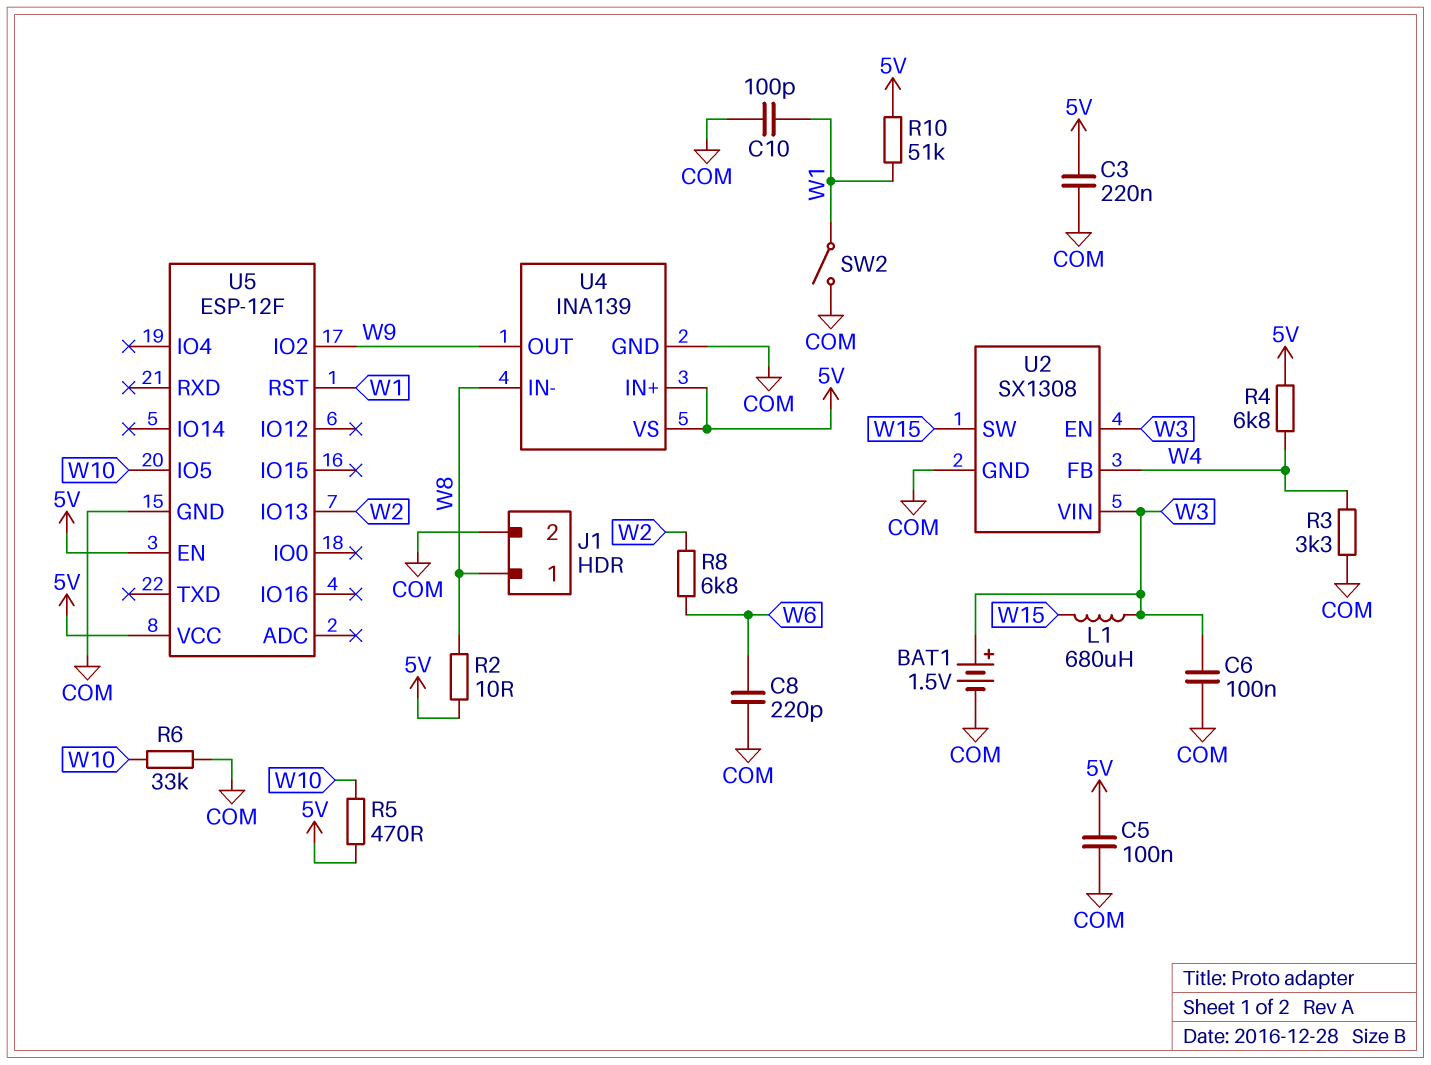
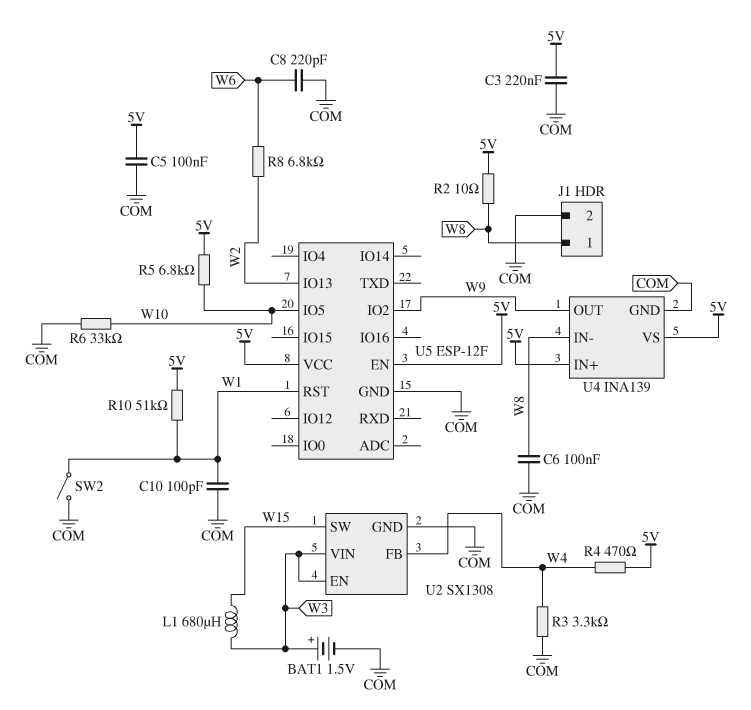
C6: 100nF (COM, W3) -> 100nF (COM, W8)
R4: 6.8k (5V, W4) -> 470 (5V, W4)
R5: 470 (5V, W10) -> 6.8k (5V, W10)

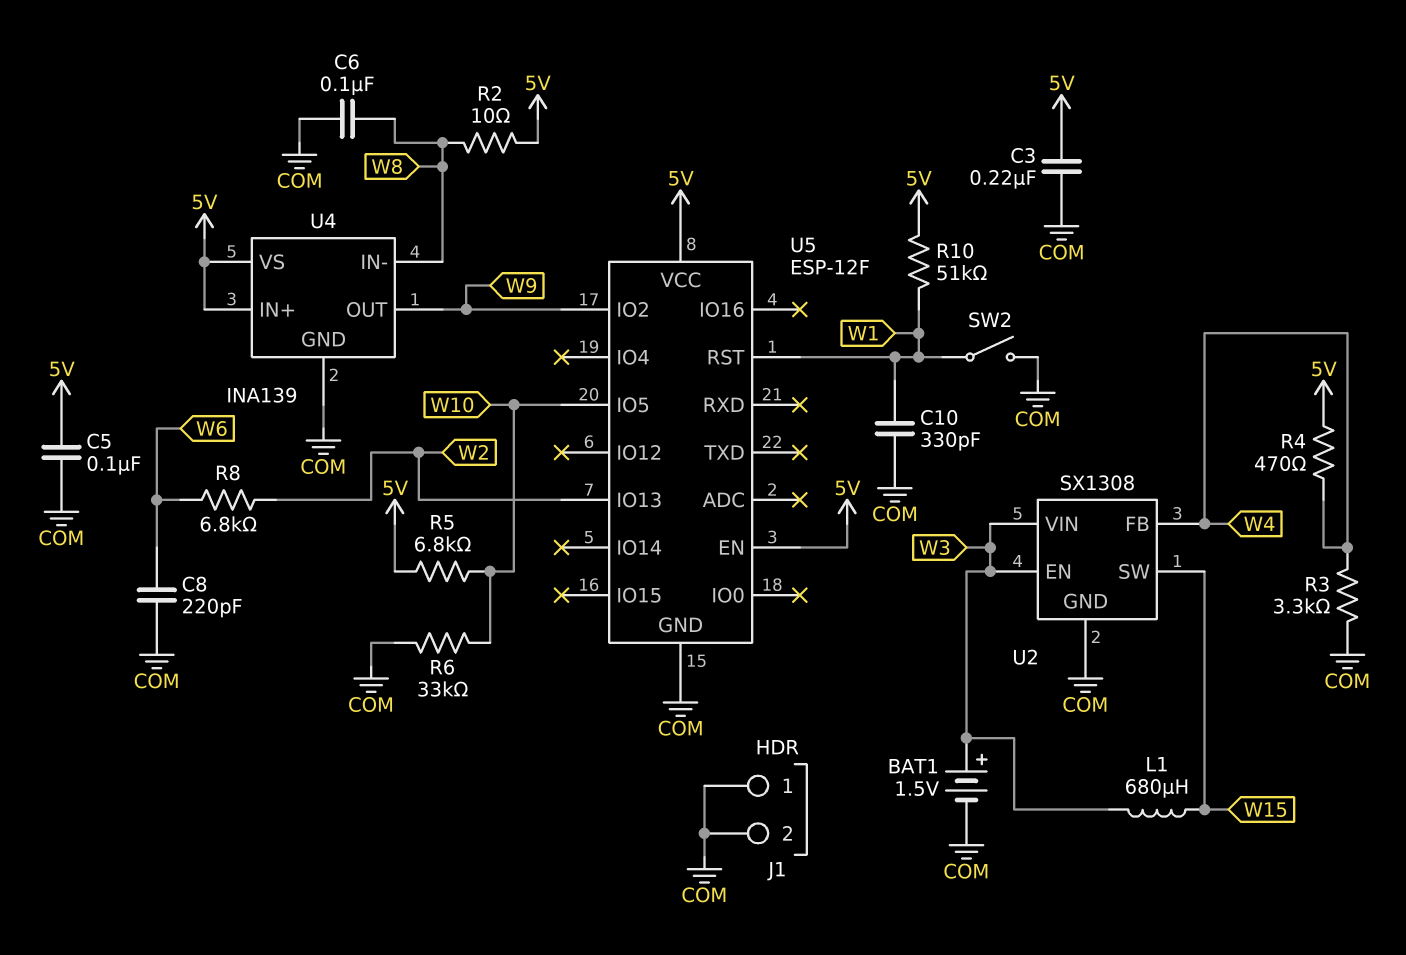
C10: 100pF (COM, W1) -> 330pF (COM, W1)
J1 pin 1: W8 -> COM

